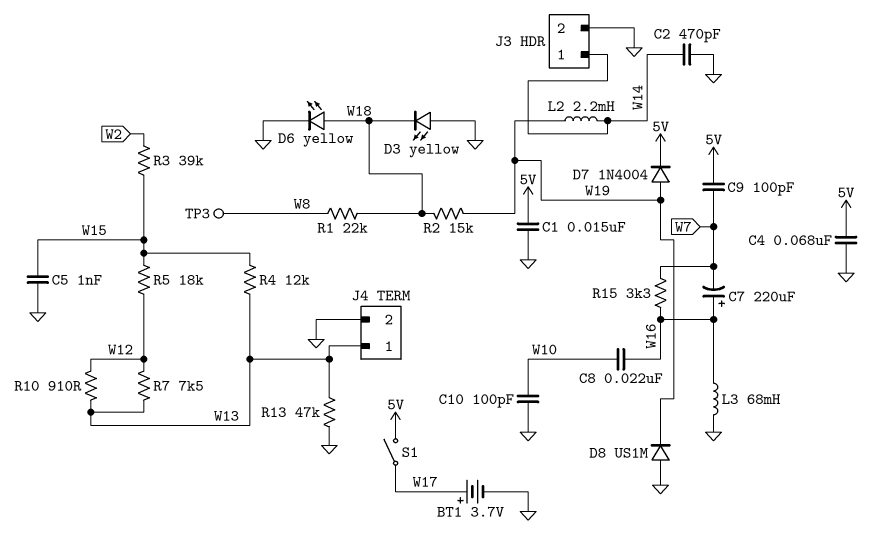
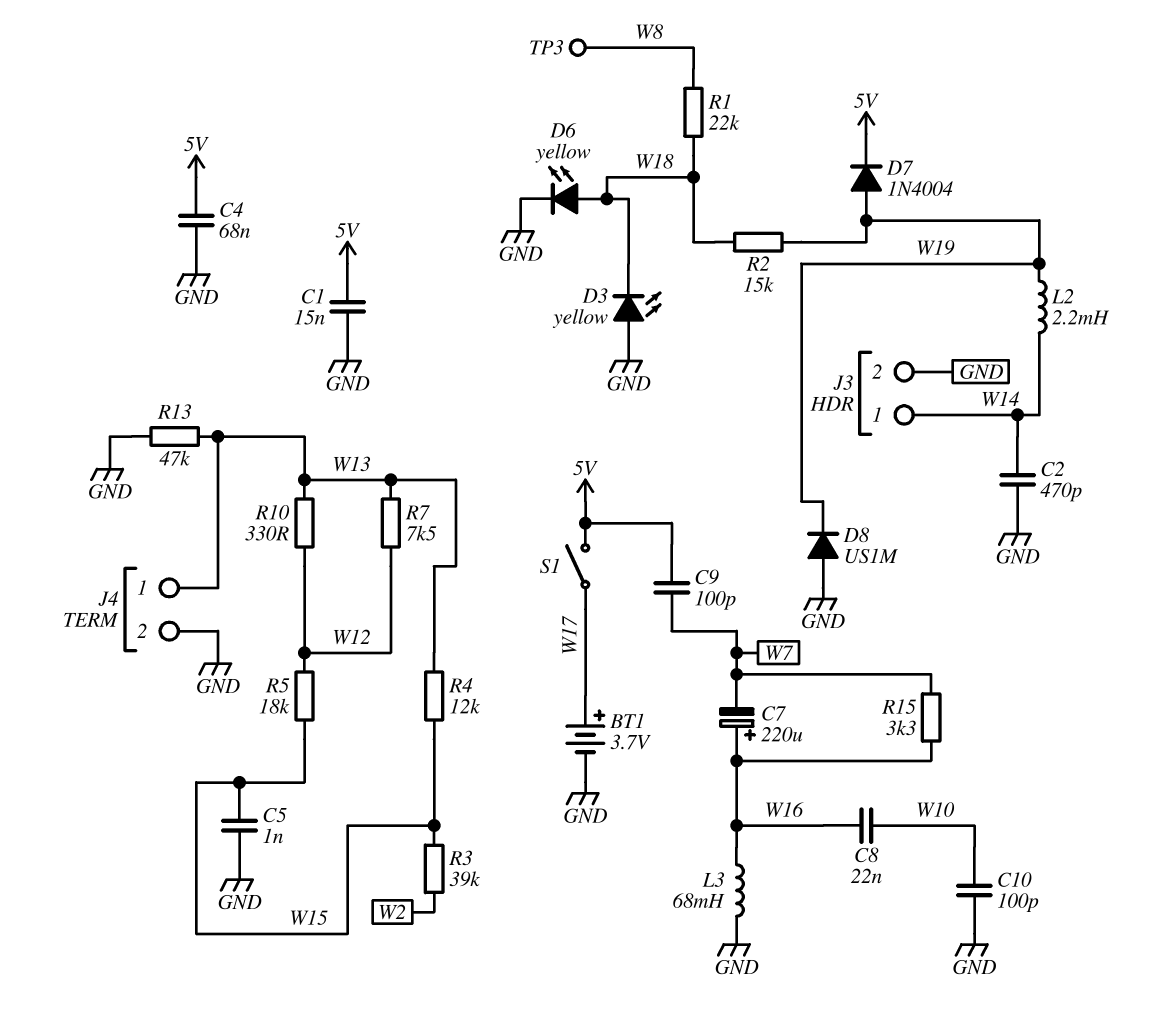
R10: 910 (W12, W13) -> 330 (W12, W13)

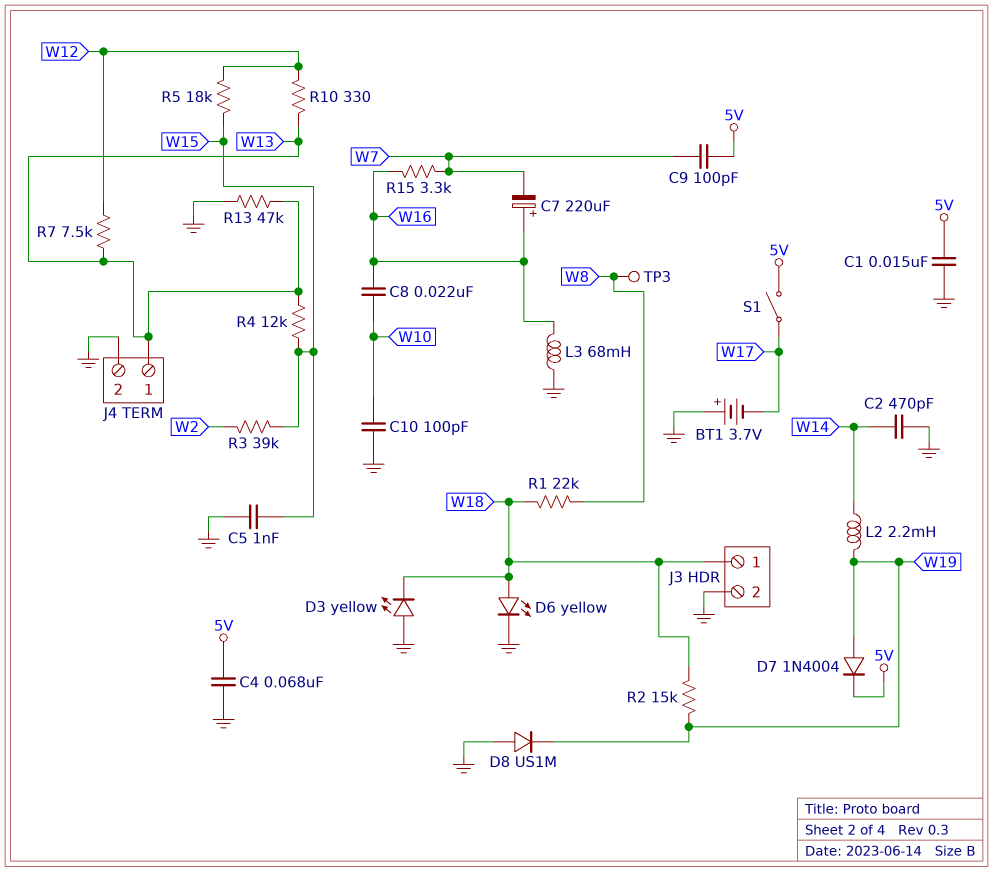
BT1: 3.7V (plus W17, minus GND) -> 3.7V (plus GND, minus W17)
J3 pin 1: W14 -> W18

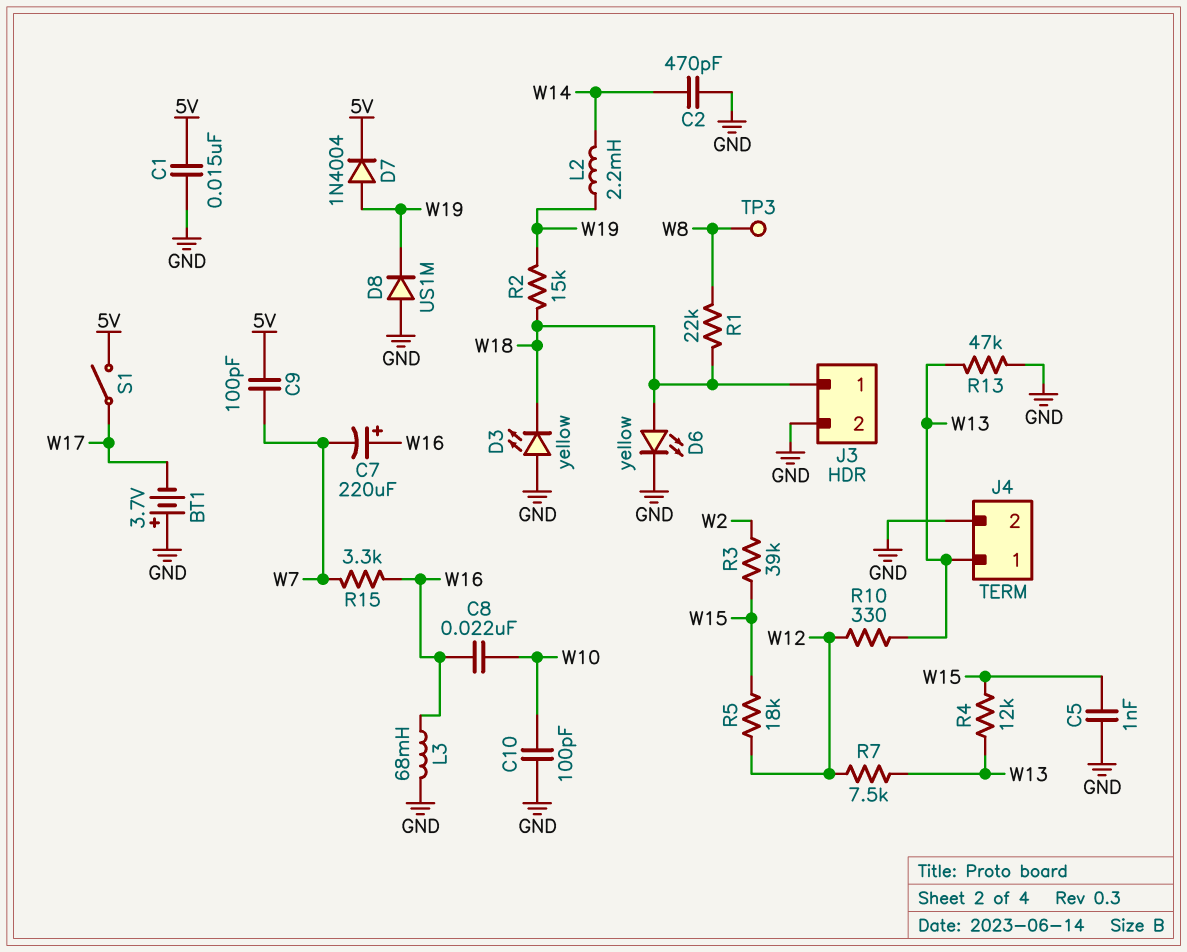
C4: 68nF (5V, GND) -> none

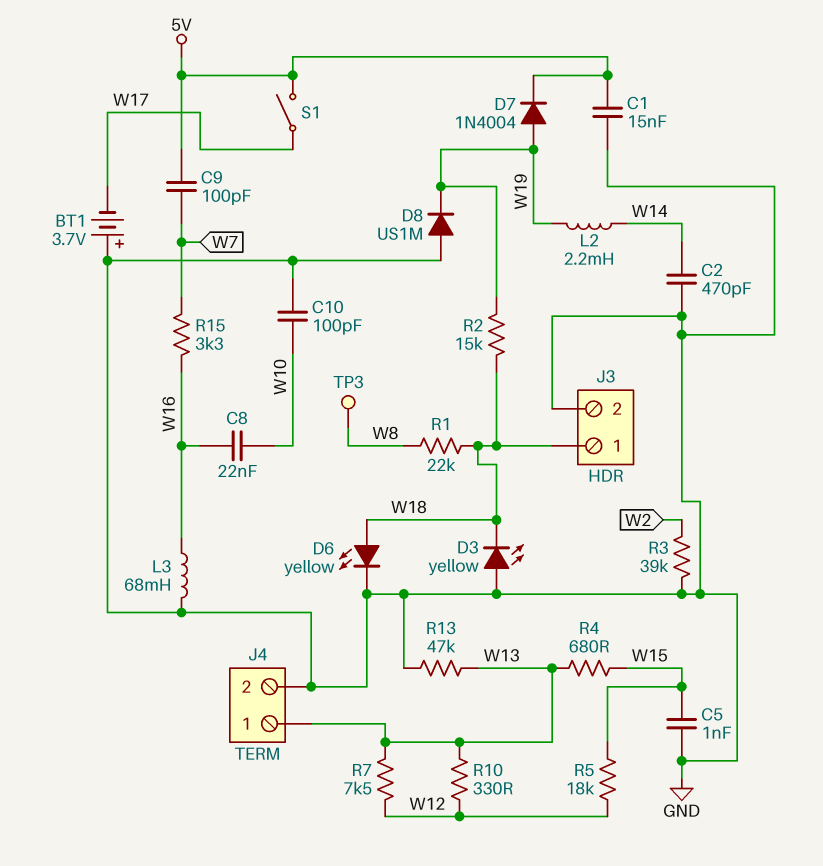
C7: 220uF (plus W16, minus W7) -> none
R3: 39k (W2, W15) -> 39k (GND, W2)
R4: 12k (W13, W15) -> 680 (W13, W15)

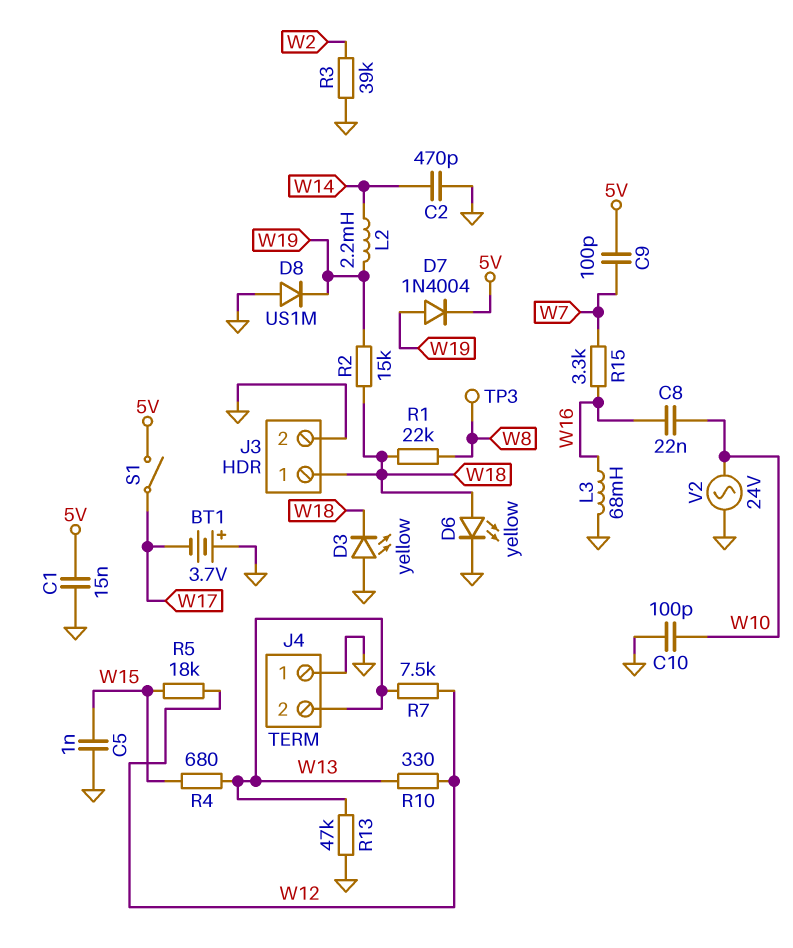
J4 pin 1: W13 -> GND
J4 pin 2: GND -> W13
V2: none -> AC 24V (GND, W10)

